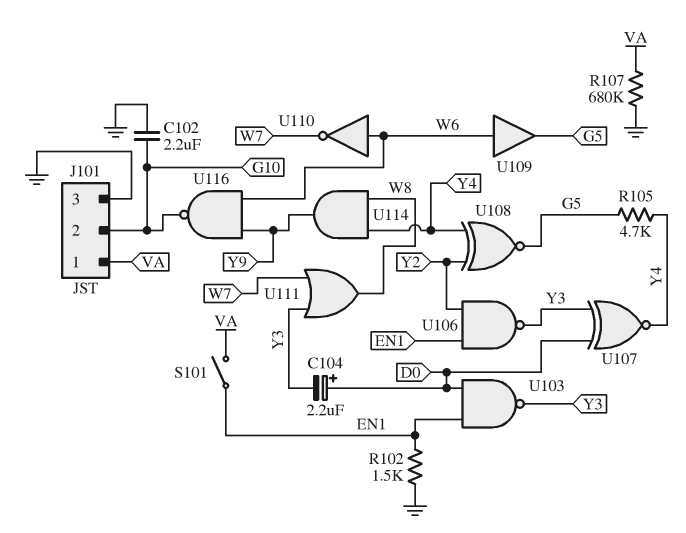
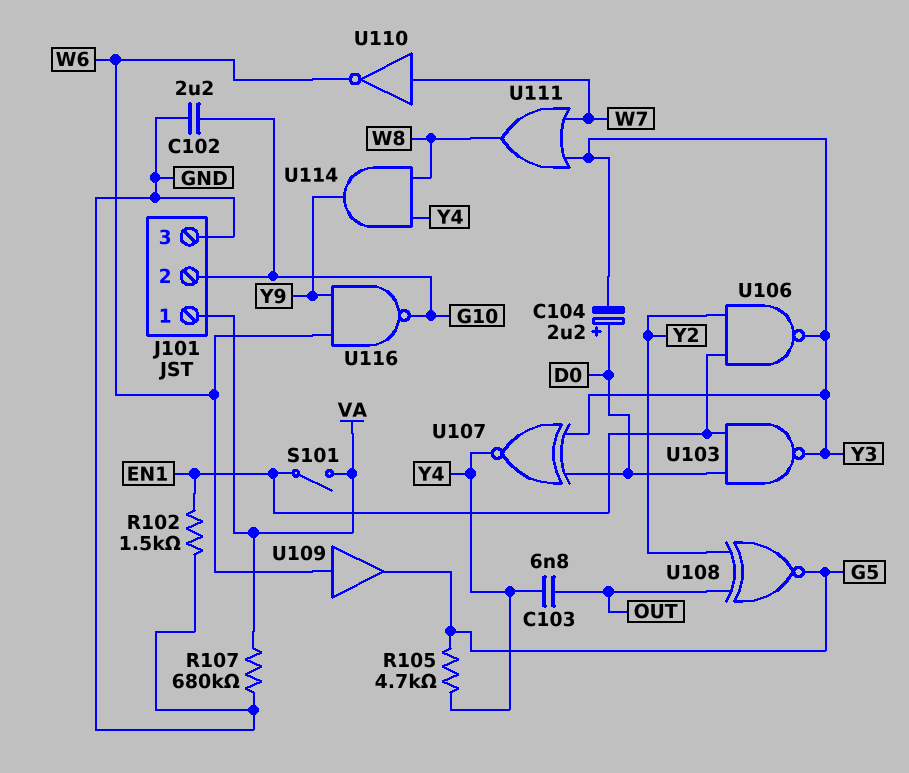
C103: none -> 6.8nF (OUT, Y4)
U108: XNOR (in Y2, in Y4, out G5) -> XNOR (in OUT, in Y2, out G5)
U110: NOT (in W6, out W7) -> NOT (in W7, out W6)

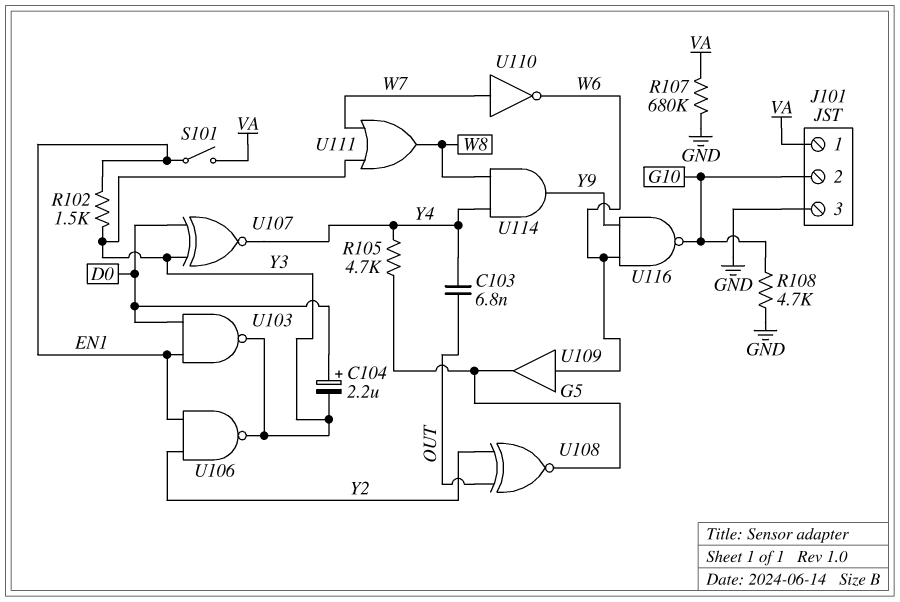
C102: 2.2uF (G10, GND) -> none
R102: 1.5k (EN1, GND) -> 1.5k (EN1, Y3)
R108: none -> 4.7k (G10, GND)

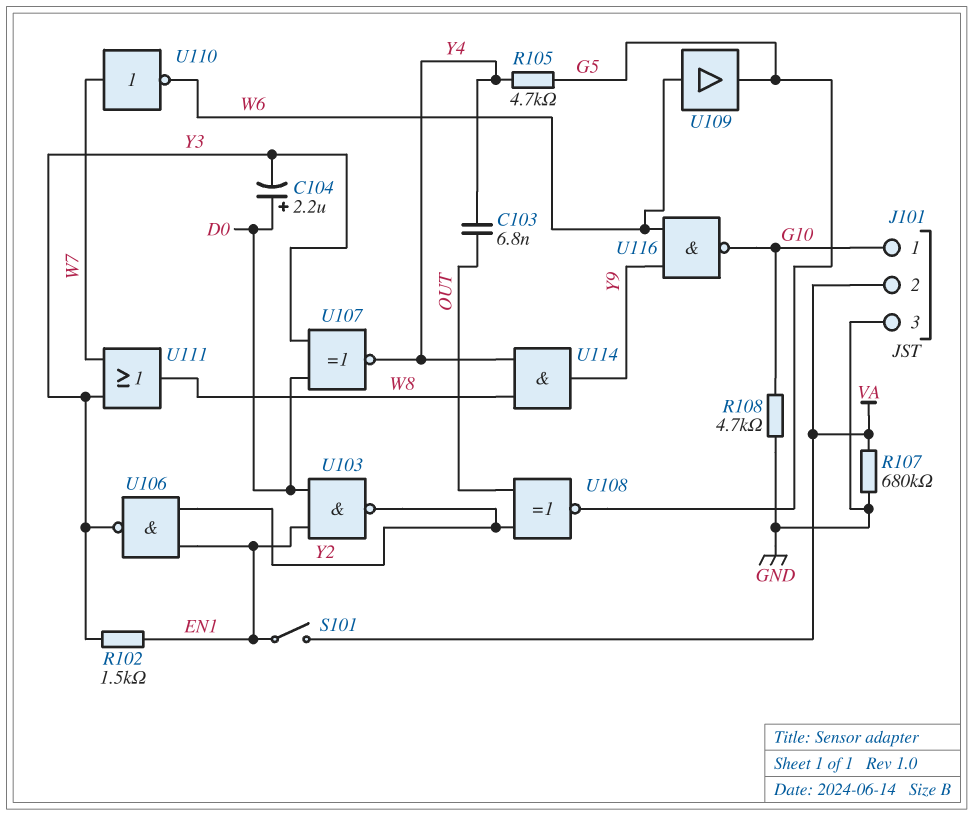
J101 pin 1: VA -> G10
J101 pin 2: G10 -> VA
U103: NAND (in D0, in EN1, out Y3) -> NAND (in D0, in EN1, out Y2)

